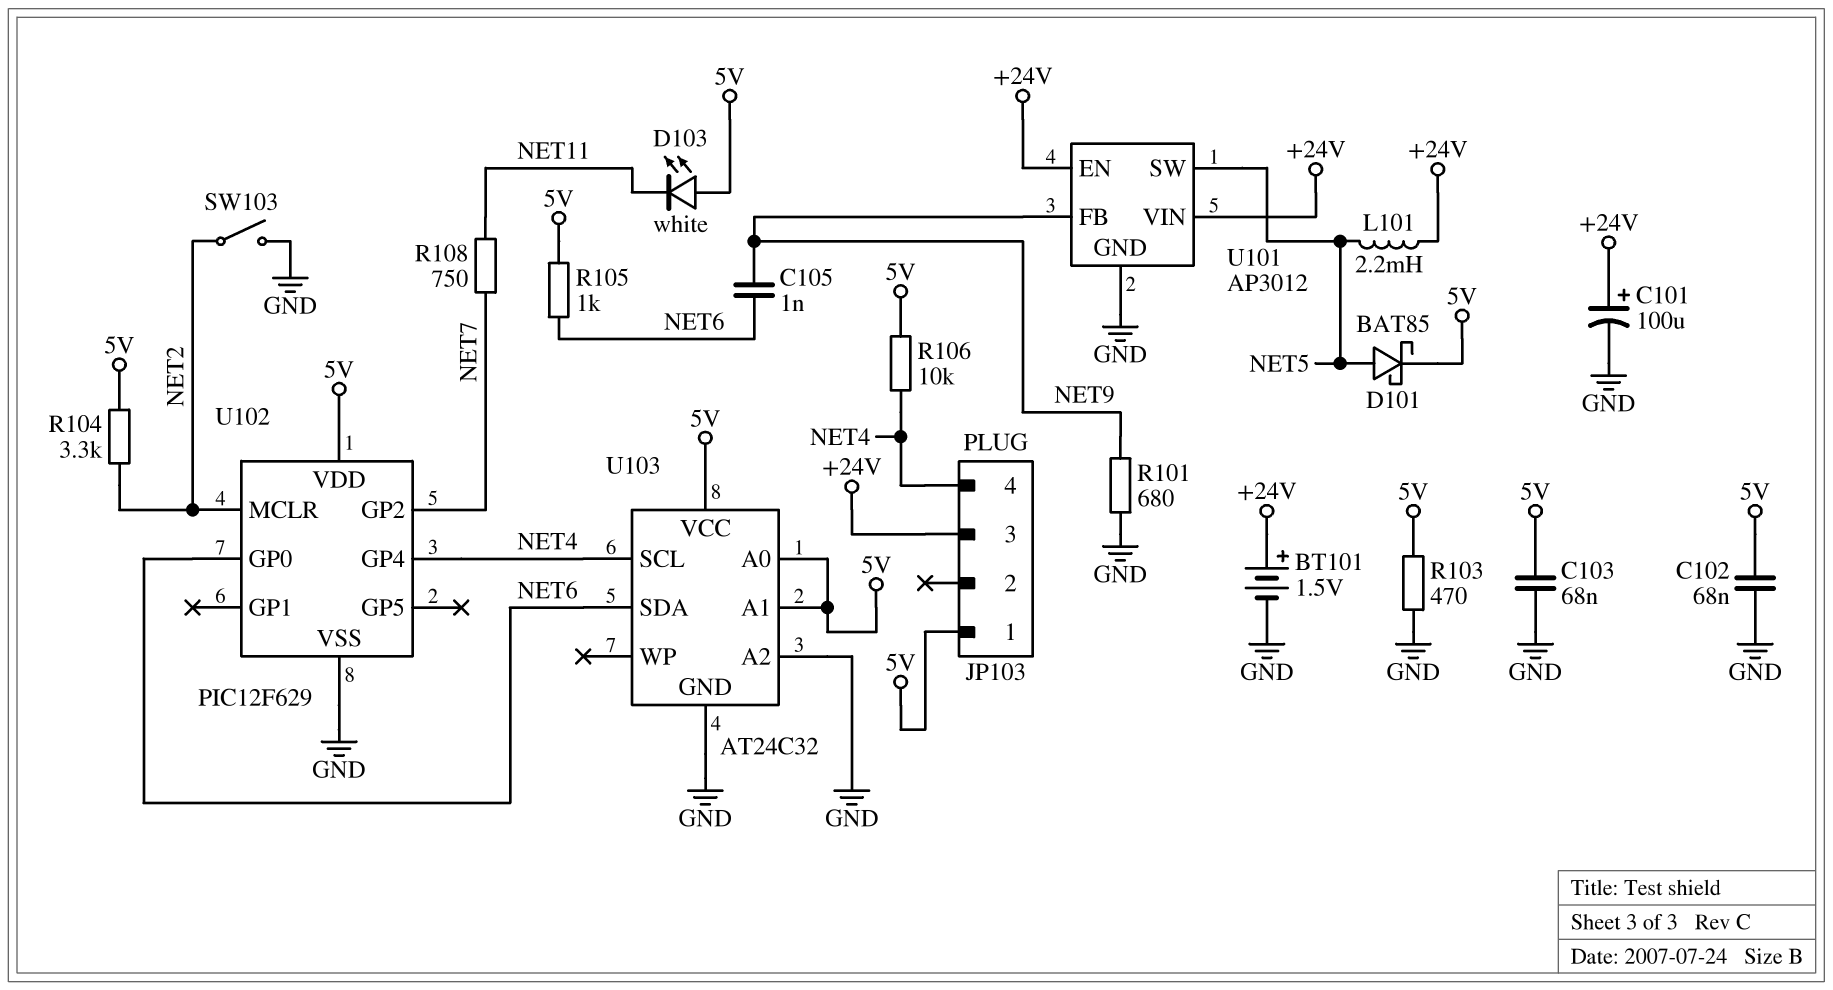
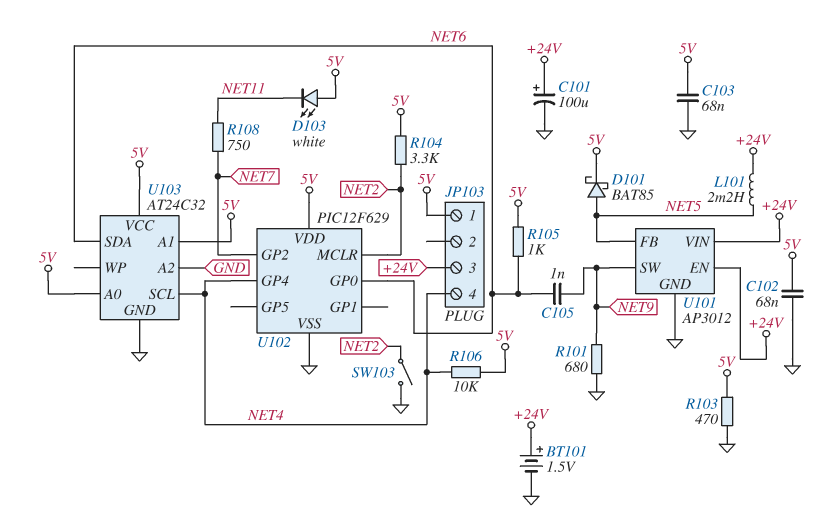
U101 pin FB: NET9 -> NET5
U101 pin SW: NET5 -> NET9

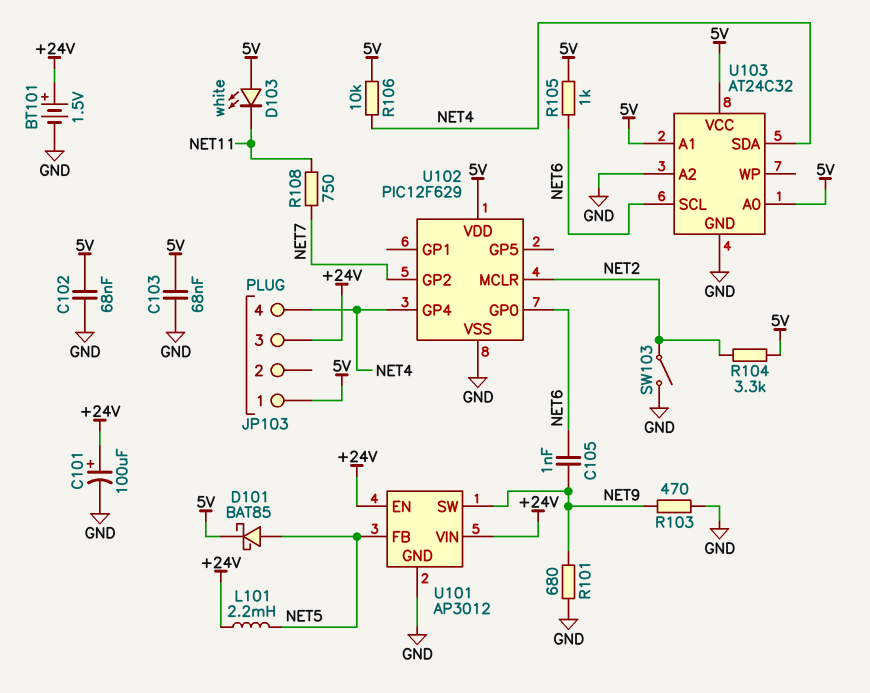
R103: 470 (5V, GND) -> 470 (GND, NET9)
U103 pin SCL: NET4 -> NET6
U103 pin SDA: NET6 -> NET4

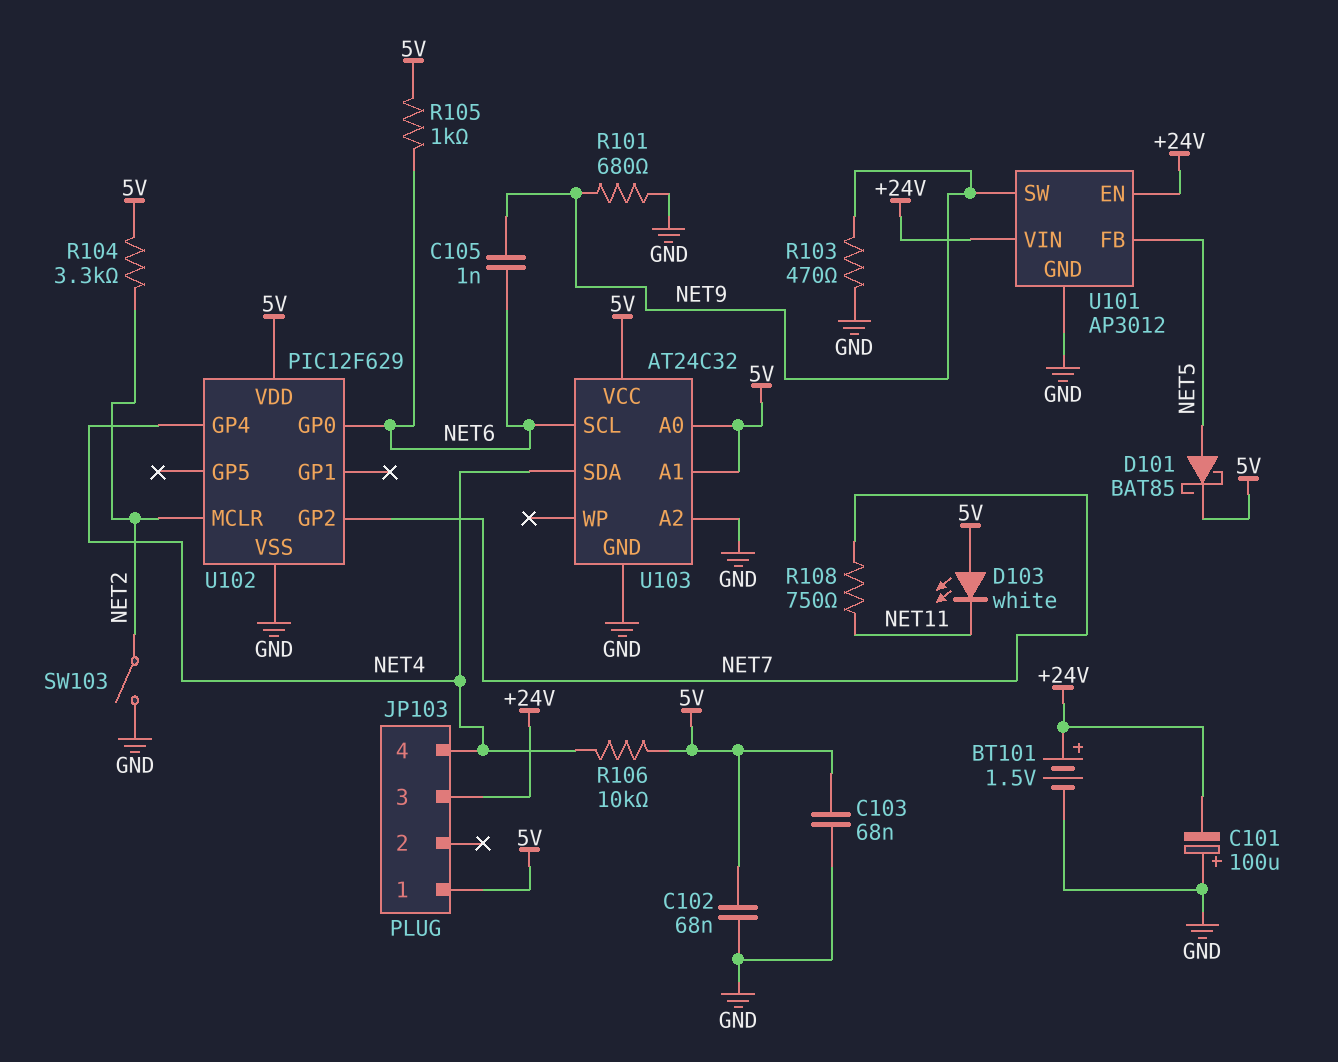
C101: 100uF (plus +24V, minus GND) -> 100uF (plus GND, minus +24V)
L101: 2.2mH (+24V, NET5) -> none

